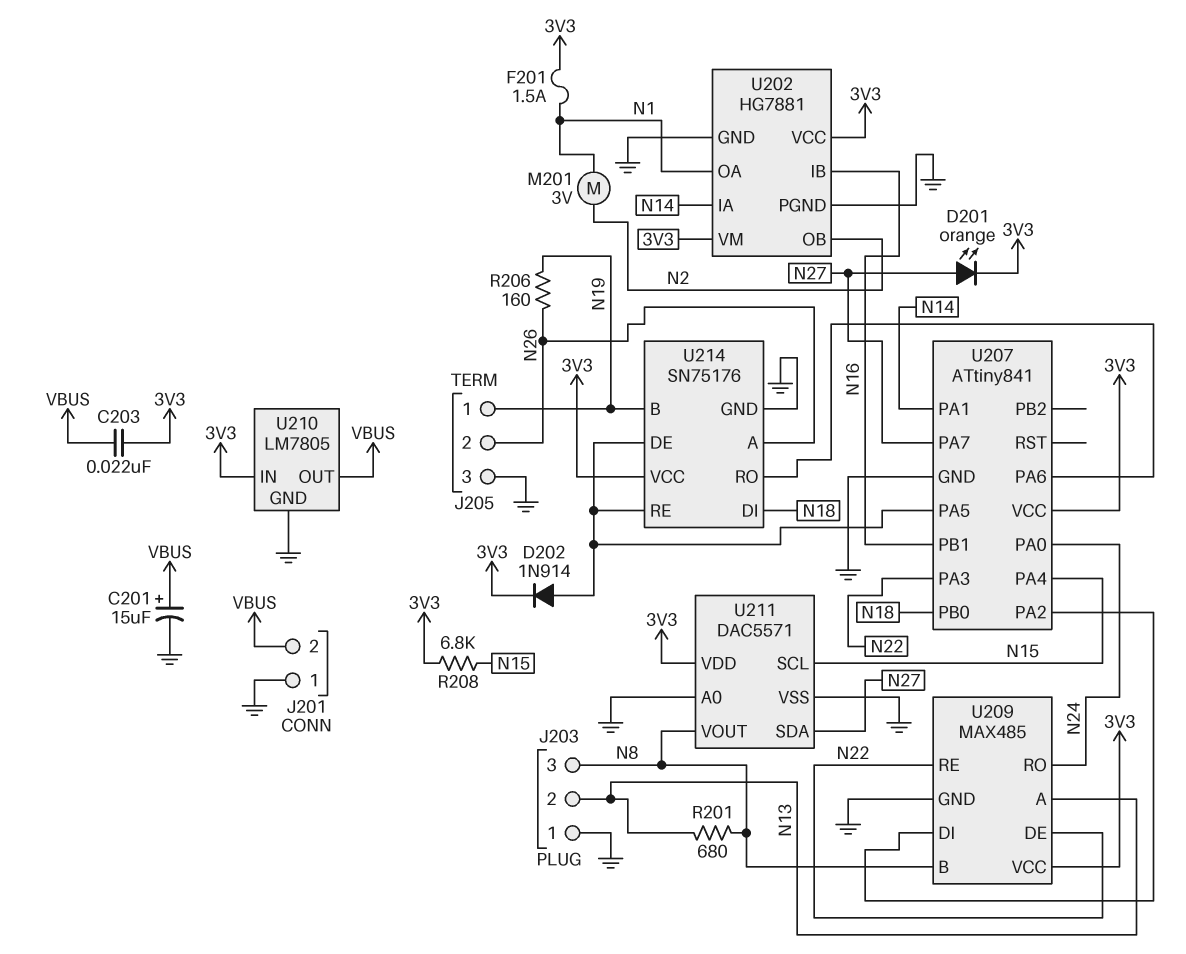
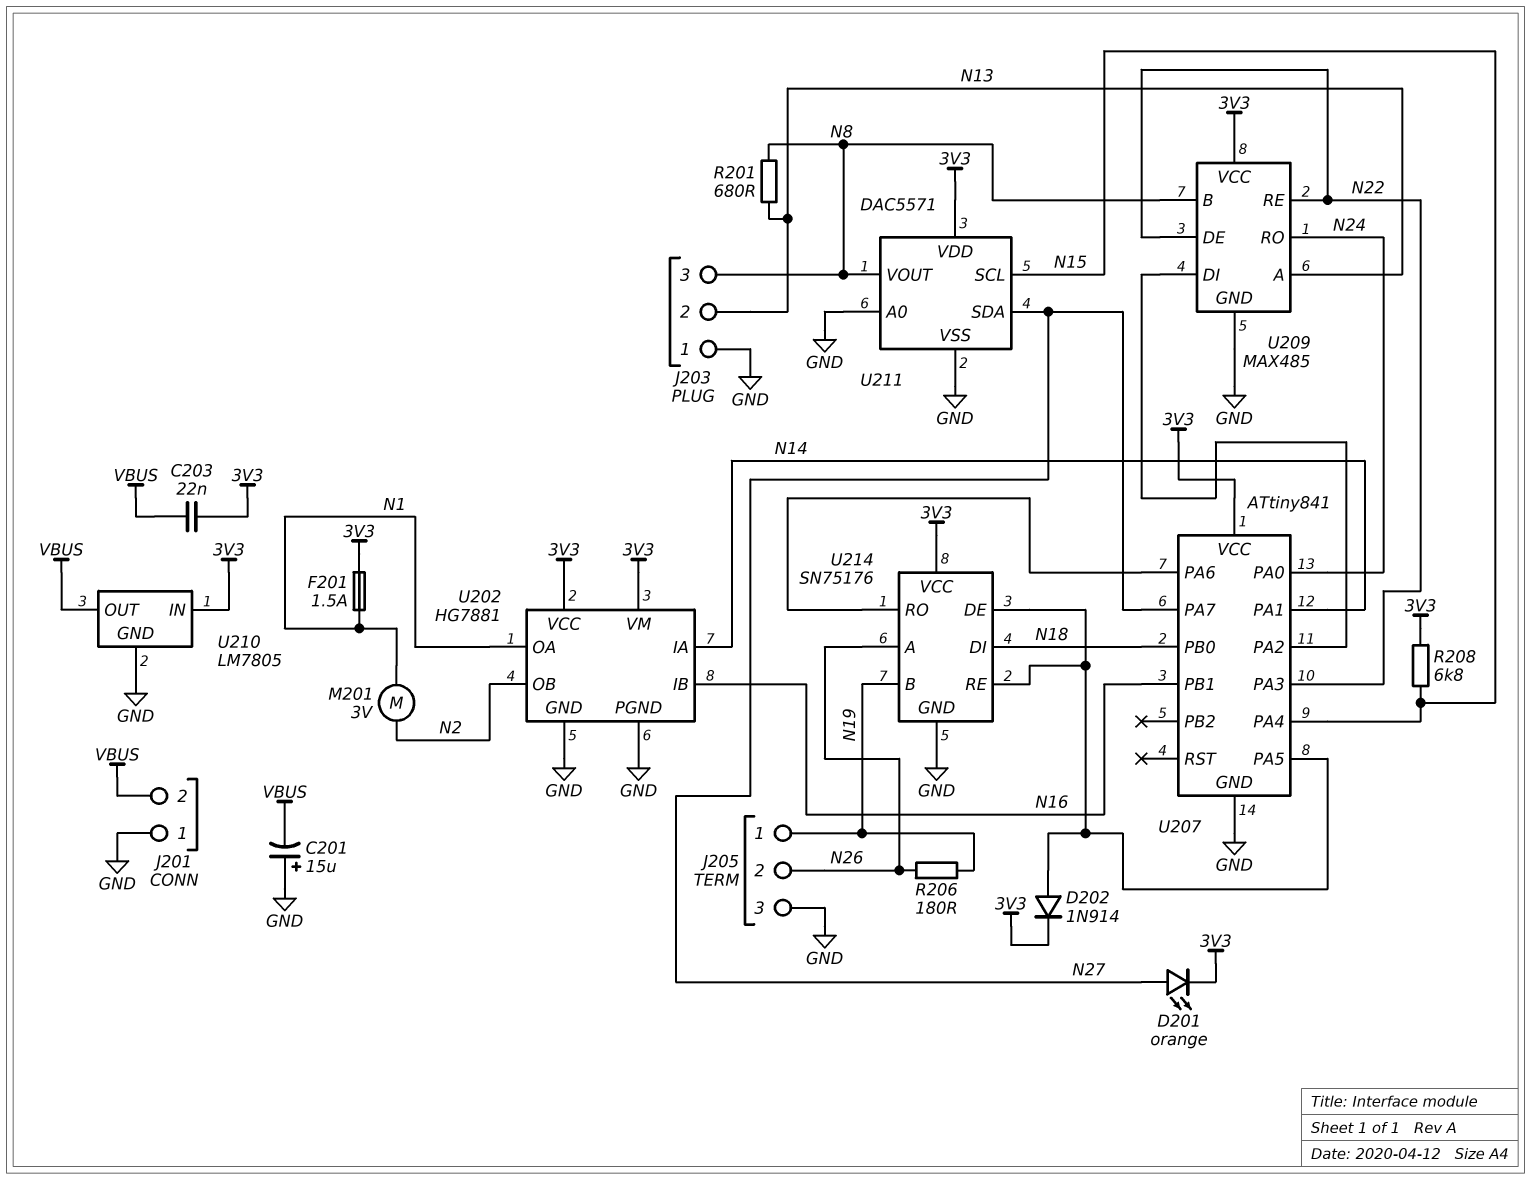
C201: 15uF (plus VBUS, minus GND) -> 15uF (plus GND, minus VBUS)
R206: 160 (N19, N26) -> 180 (N19, N26)

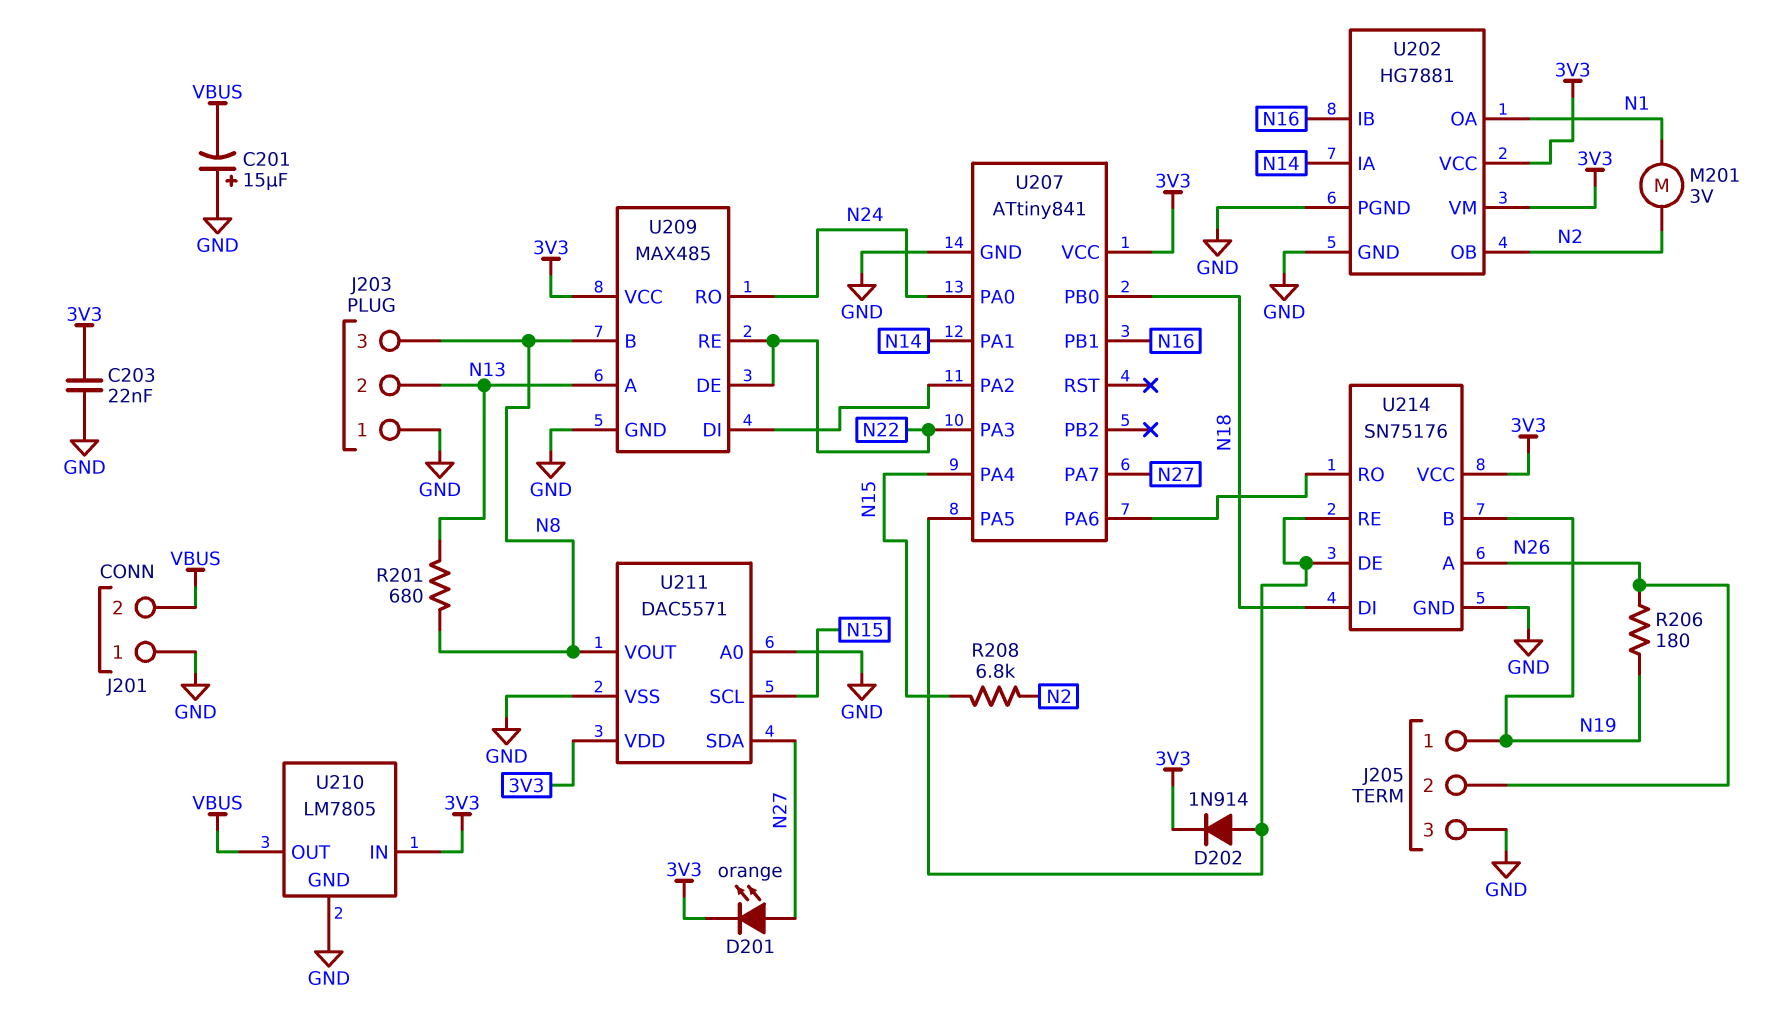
C203: 22nF (3V3, VBUS) -> 22nF (3V3, GND)
F201: 1.5A (3V3, N1) -> none
R208: 6.8k (3V3, N15) -> 6.8k (N2, N15)

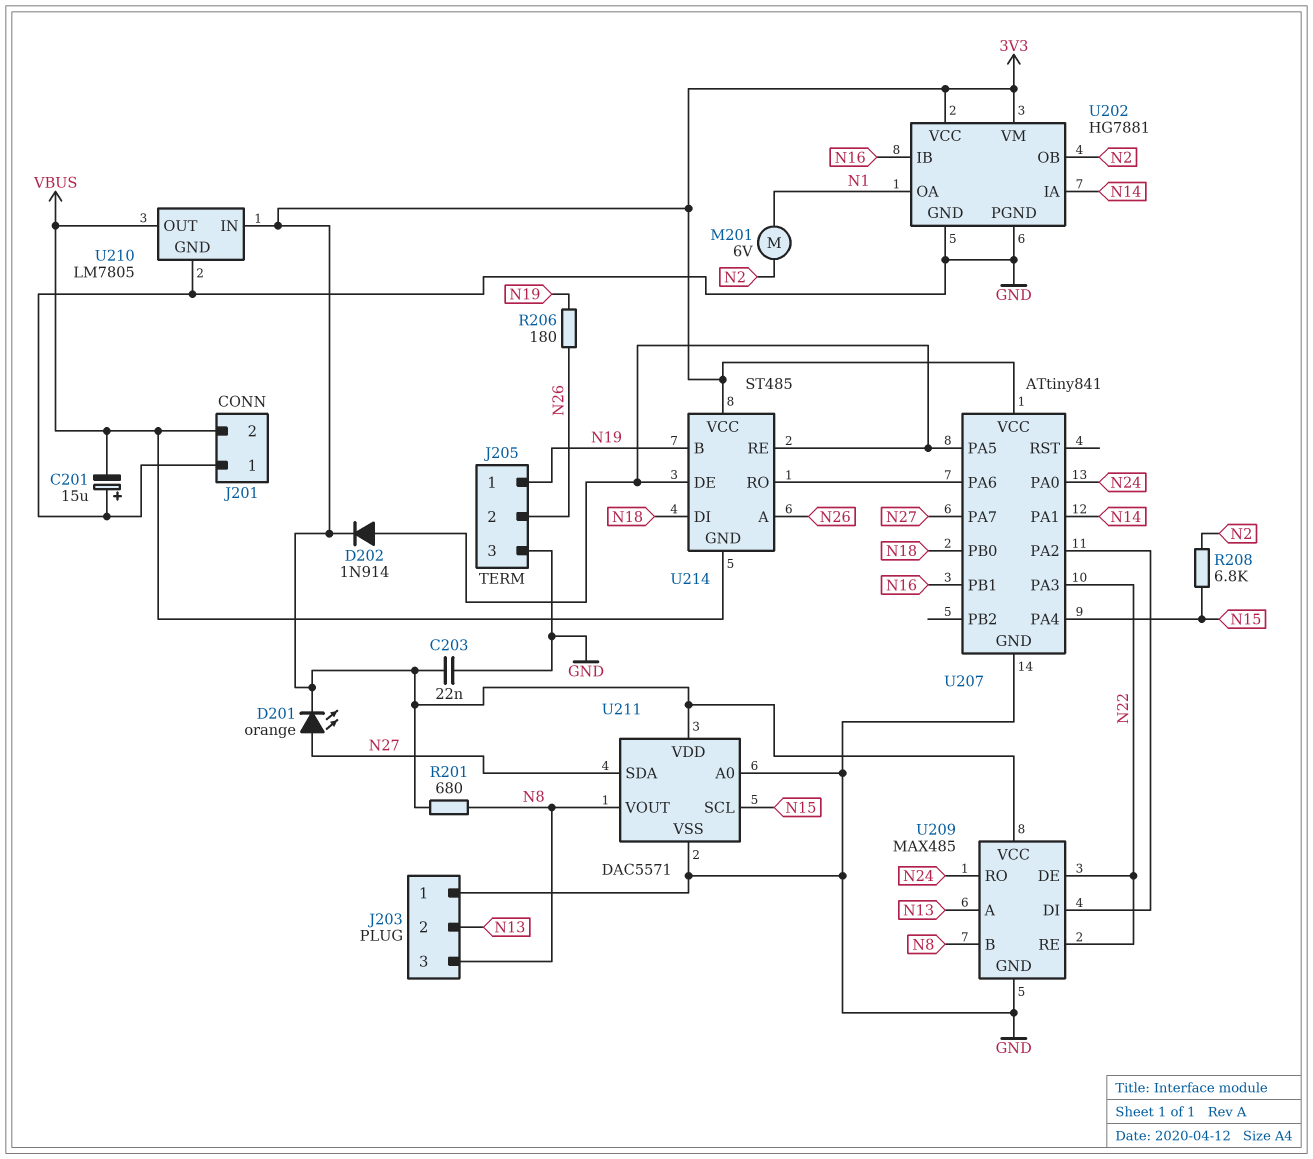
M201: motor 3V (N1, N2) -> motor 6V (N1, N2)
R201: 680 (N8, N13) -> 680 (3V3, N8)
U214: SN75176 -> ST485
U214 pin GND: GND -> VBUS

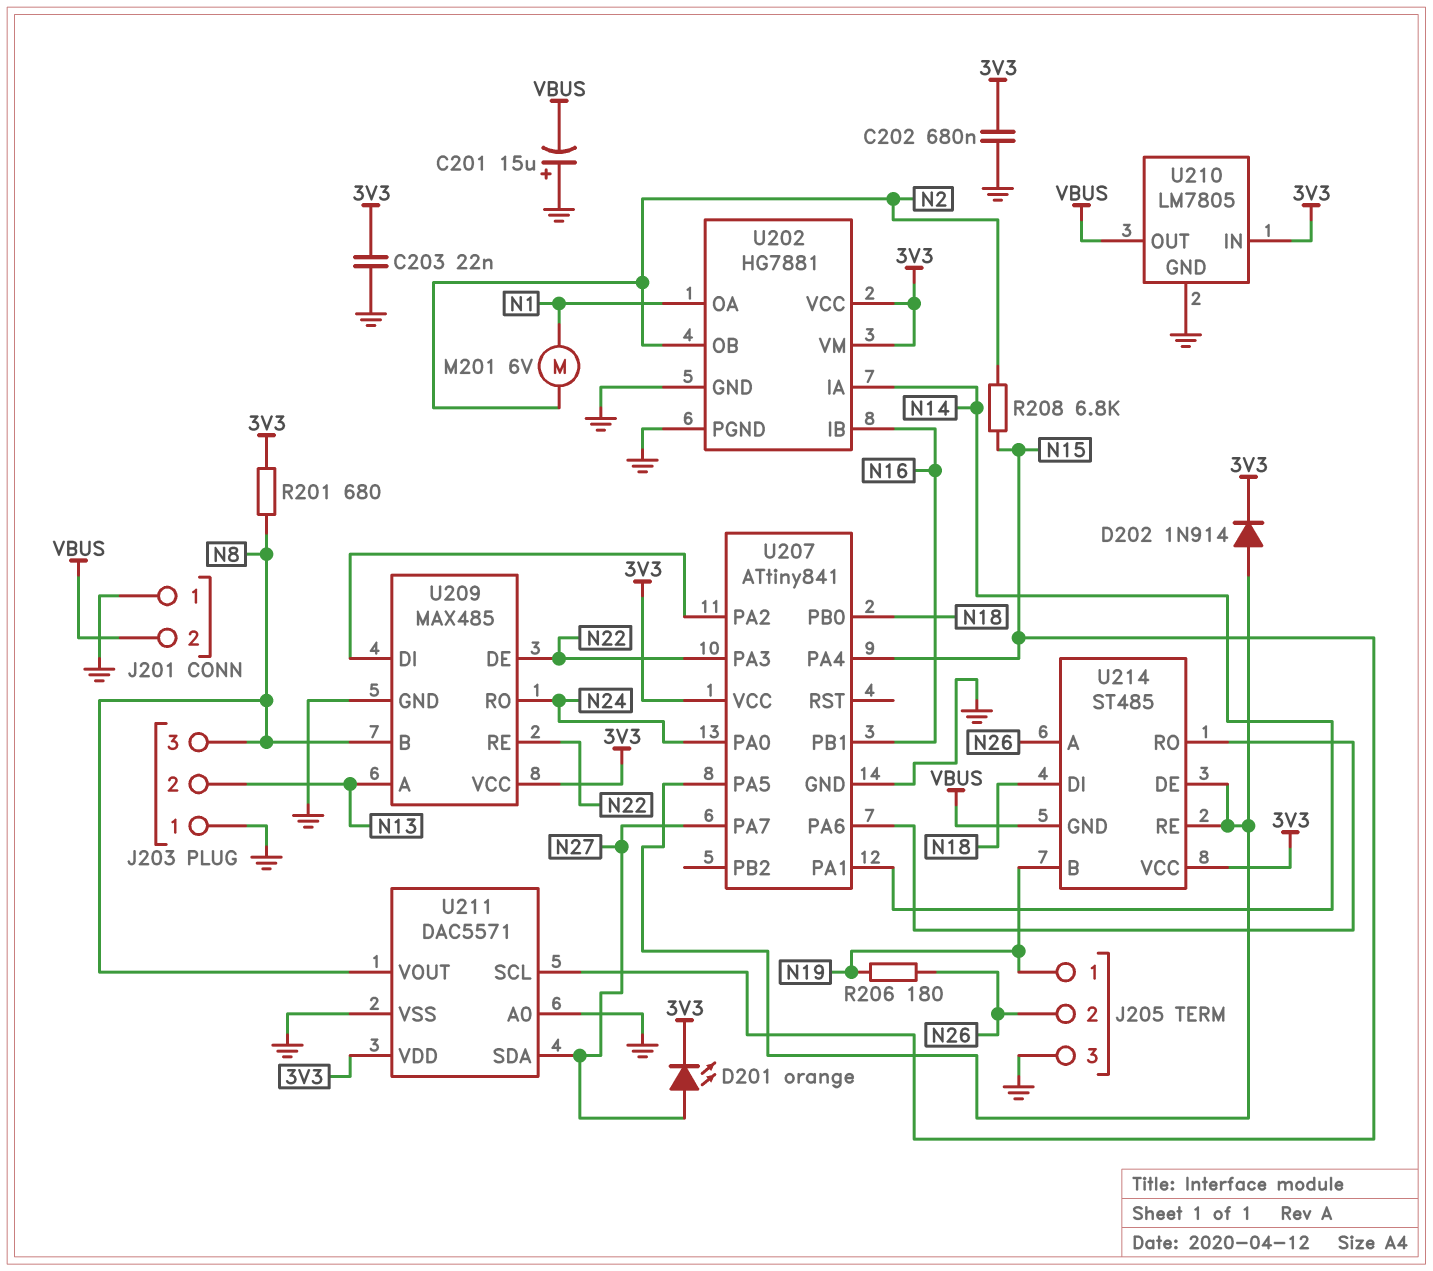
C202: none -> 680nF (3V3, GND)

